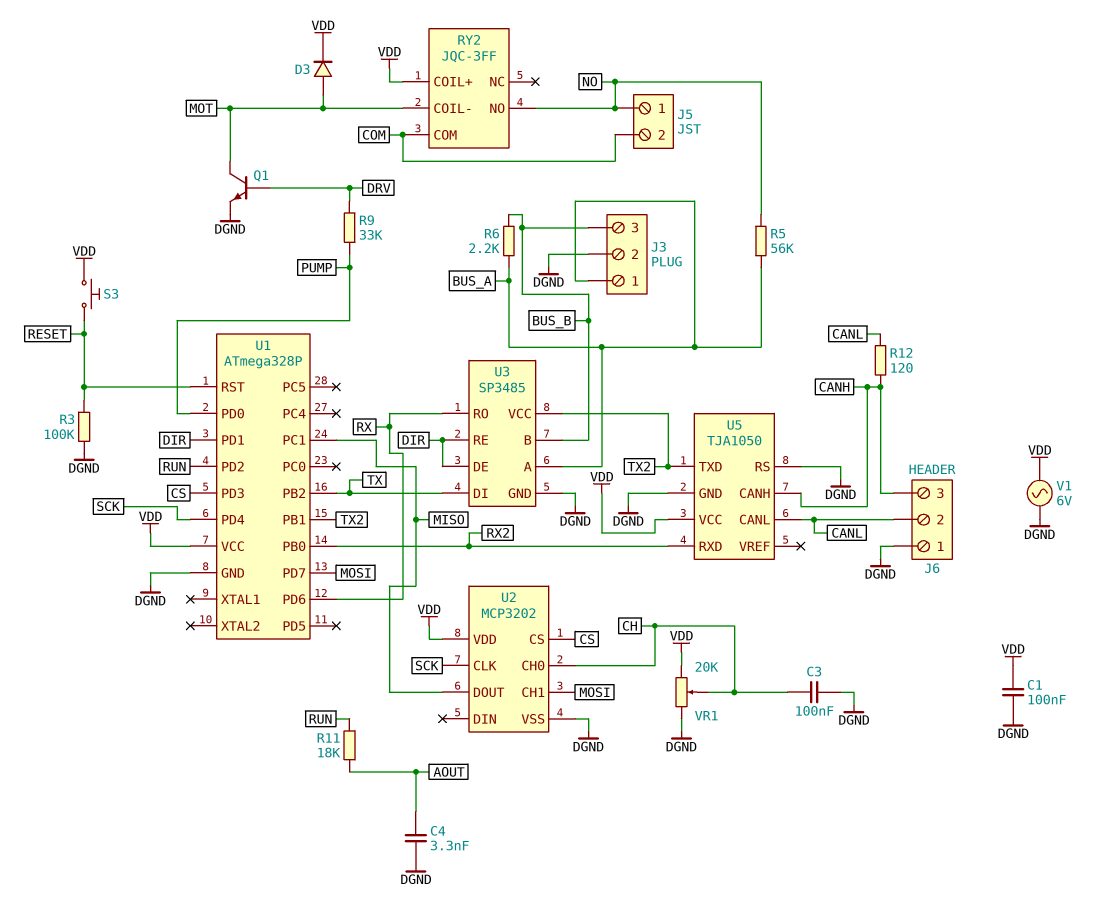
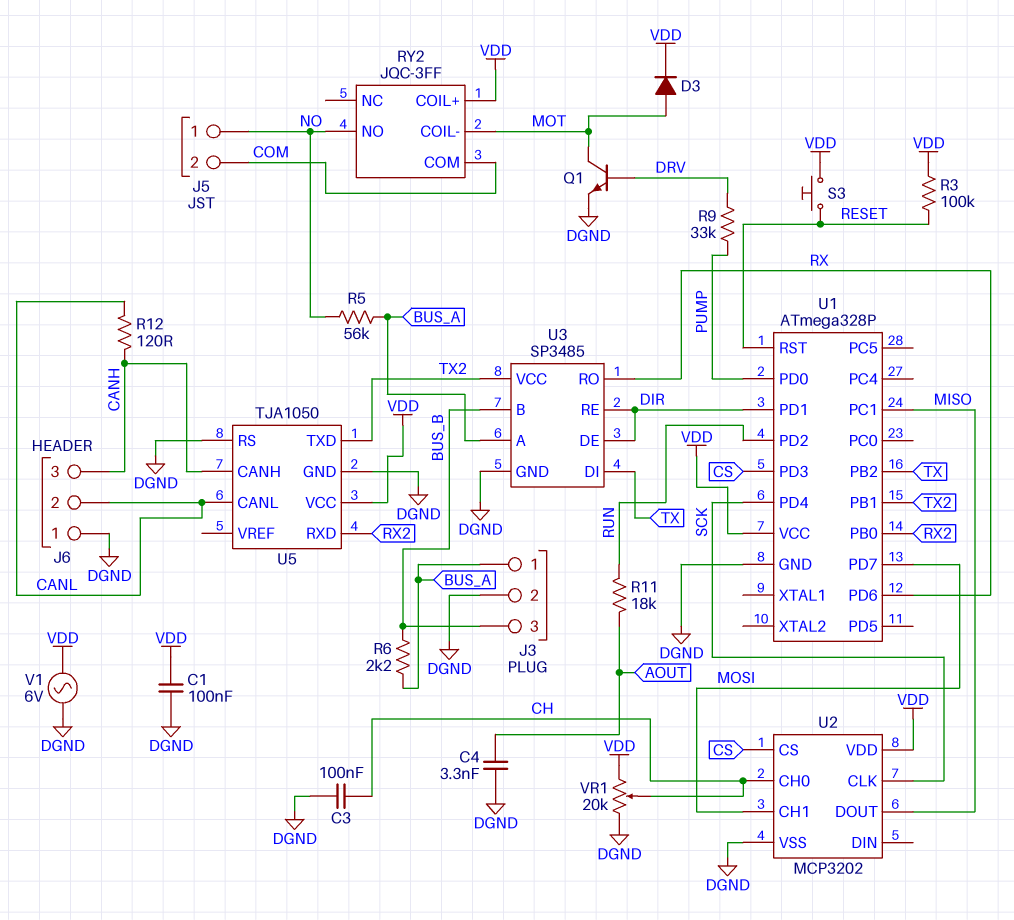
R3: 100k (DGND, RESET) -> 100k (RESET, VDD)

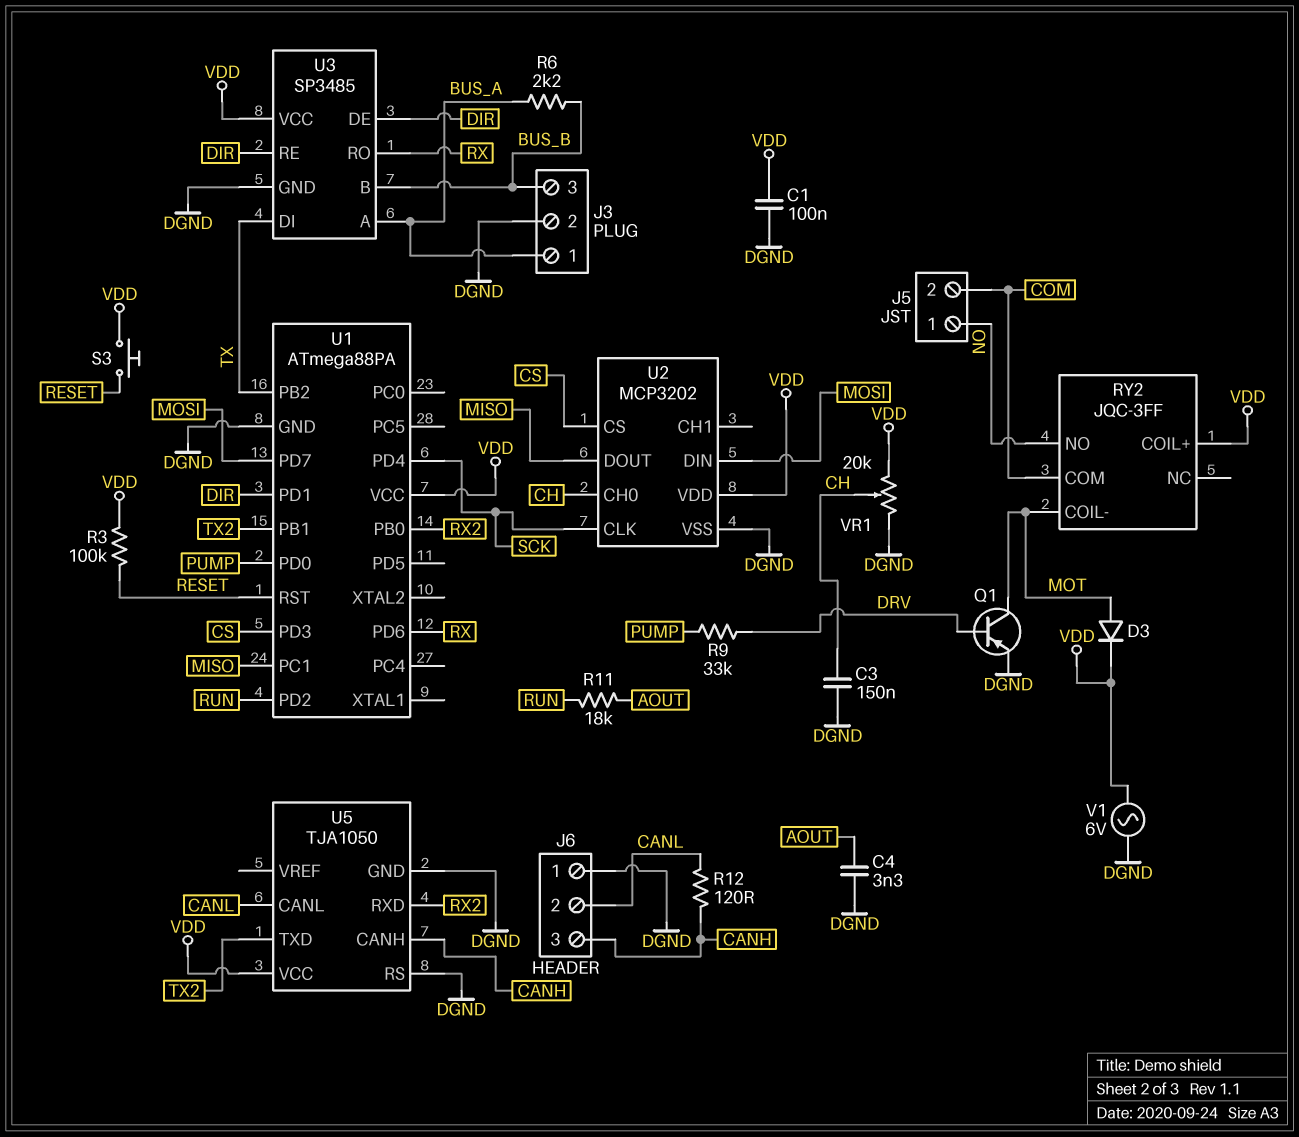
C3: 100nF (CH, DGND) -> 150nF (CH, DGND)
Q1: NPN (B DRV, C MOT, E DGND) -> PNP (B DRV, C MOT, E DGND)
R5: 56k (BUS_A, NO) -> none
U1: ATmega328P -> ATmega88PA
U2 pin CH1: MOSI -> none
U2 pin DIN: none -> MOSI
U3 pin VCC: TX2 -> VDD

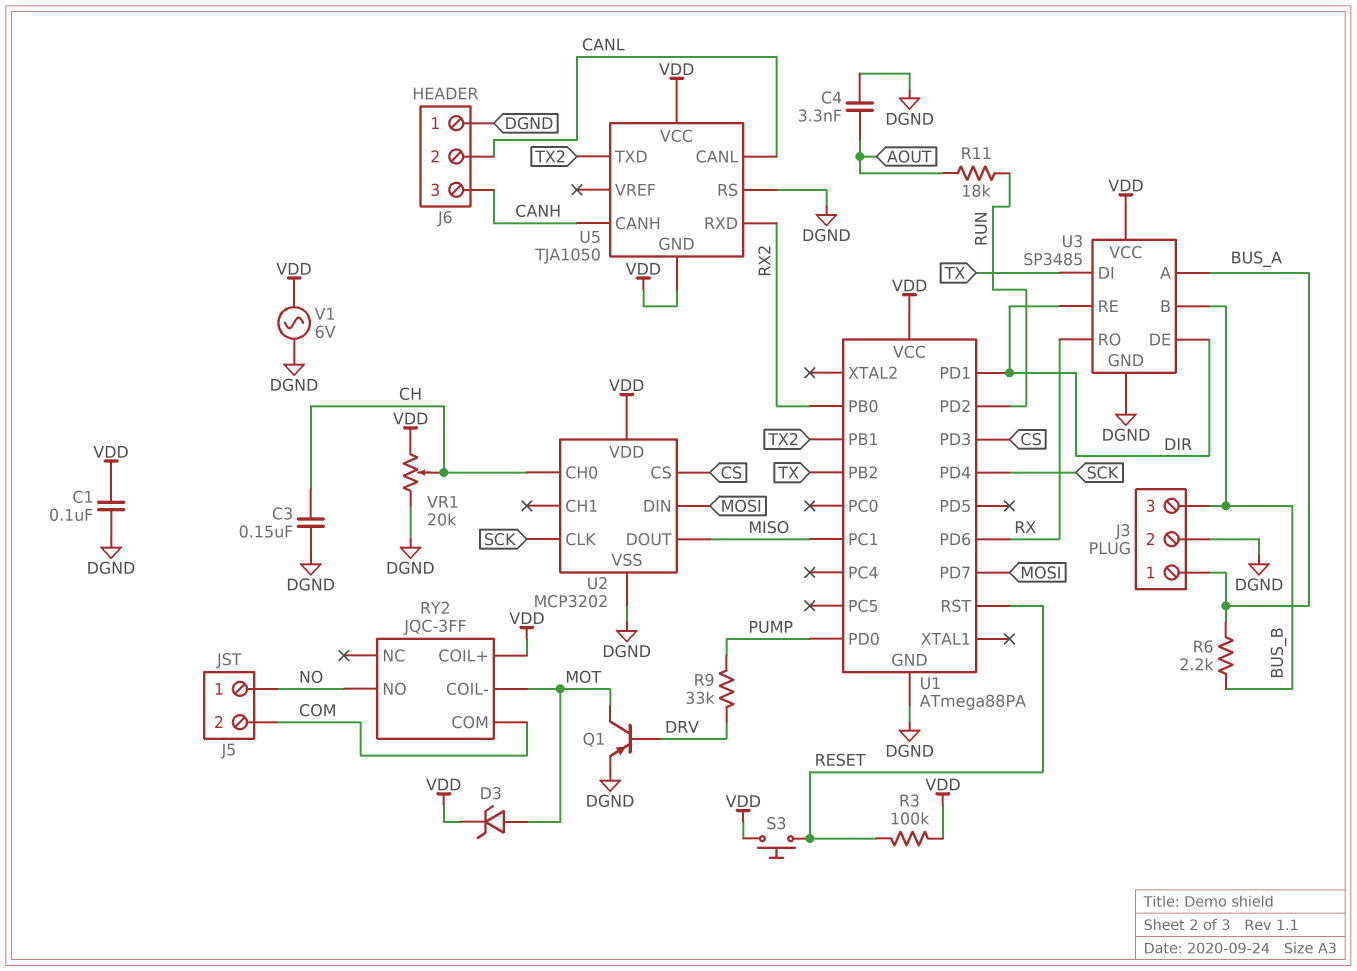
D3: diode (A MOT, K VDD) -> zener (A MOT, K VDD)
R12: 120 (CANH, CANL) -> none
U5 pin GND: DGND -> VDD

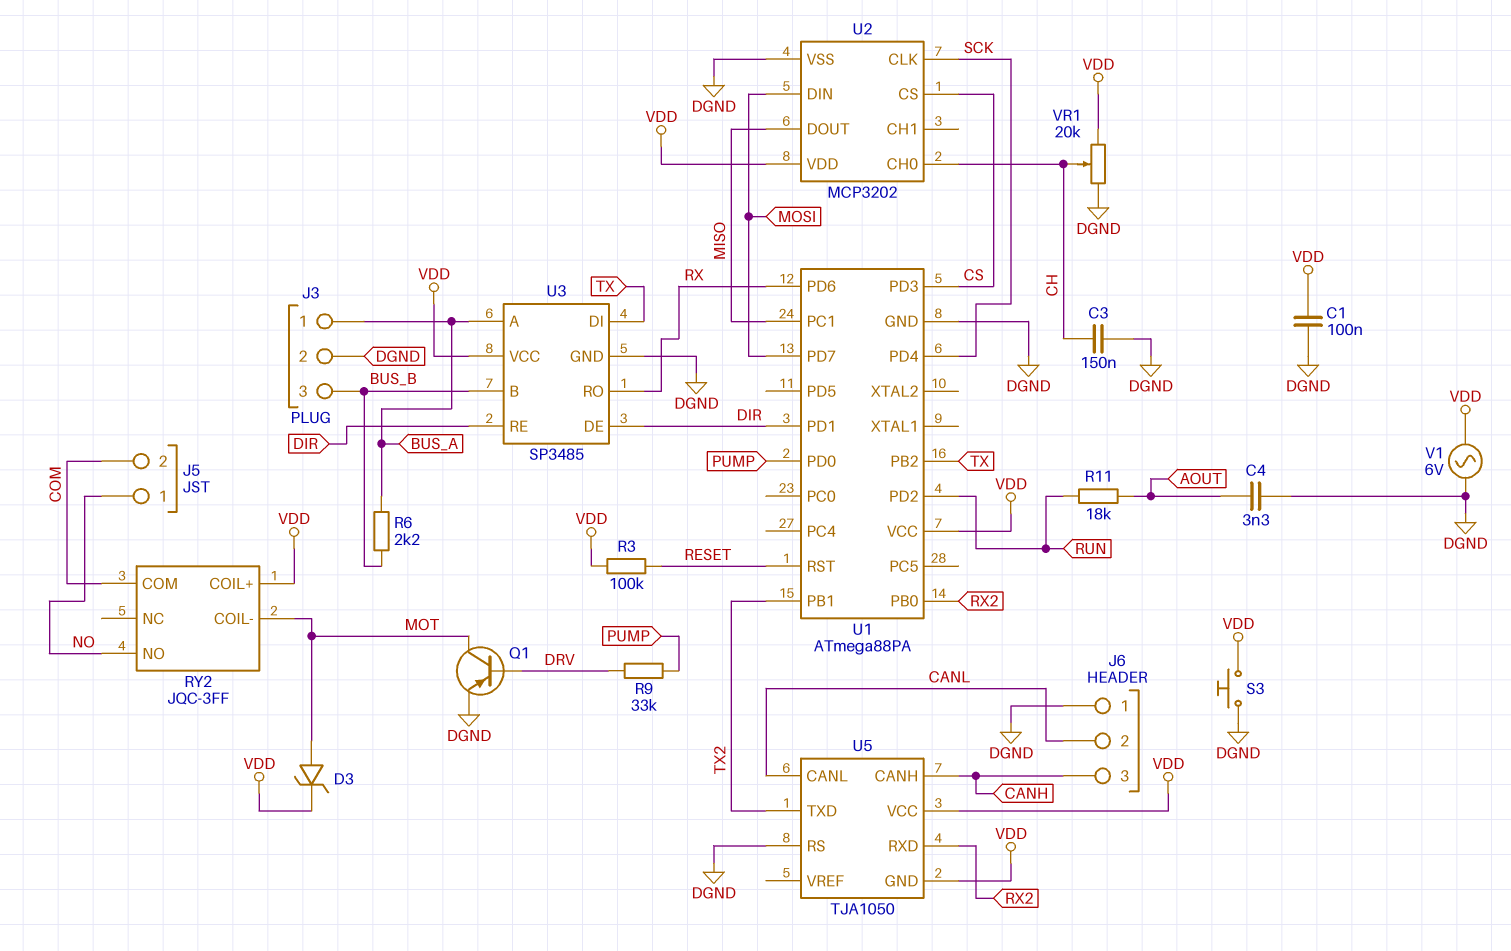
S3: button (RESET, VDD) -> button (DGND, VDD)

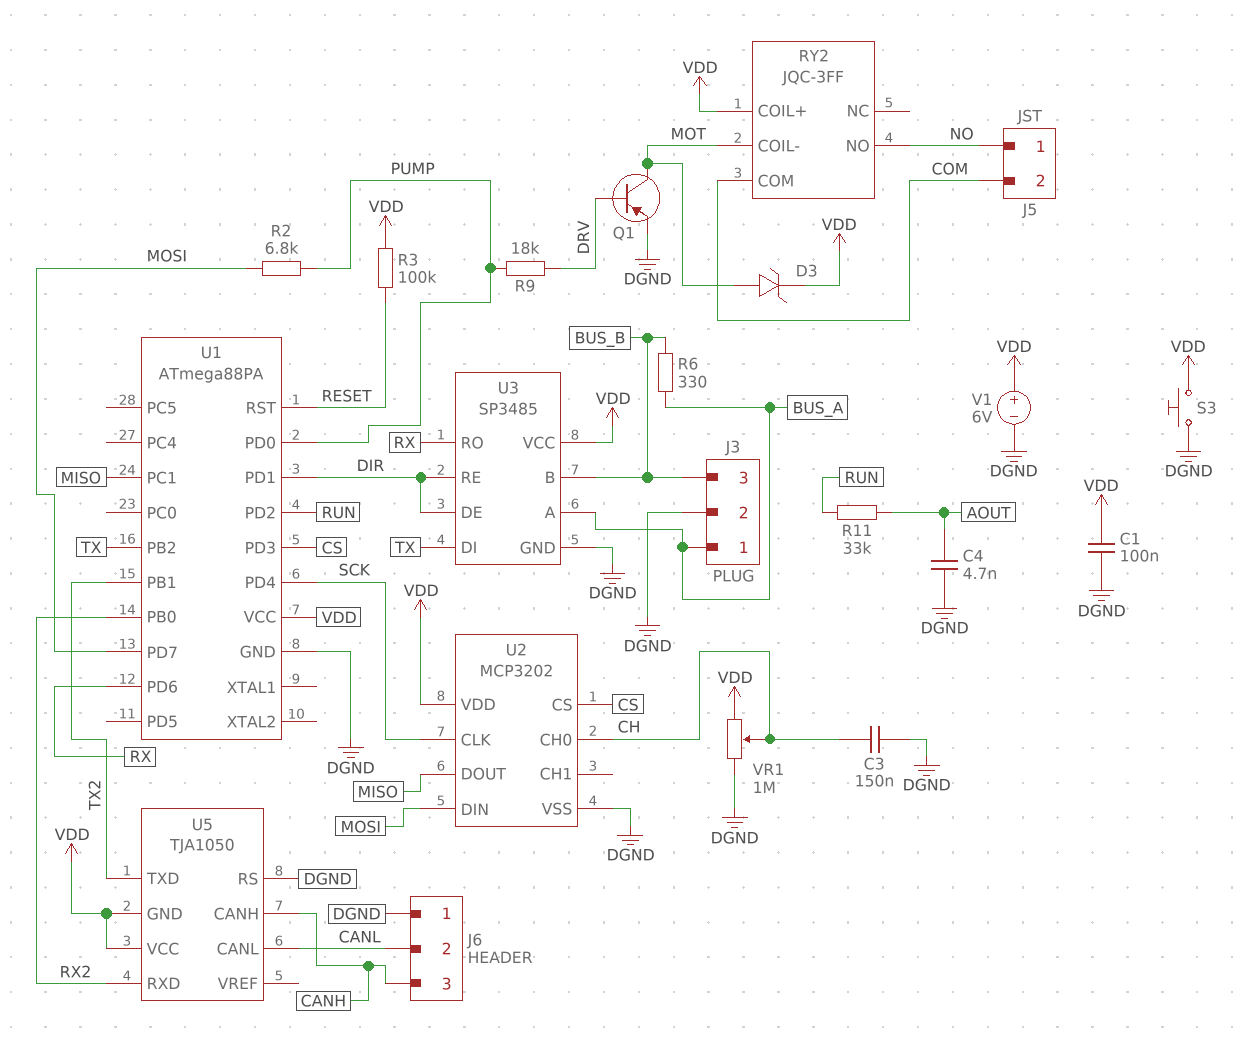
C4: 3.3nF (AOUT, DGND) -> 4.7nF (AOUT, DGND)
R2: none -> 6.8k (MOSI, PUMP)
R6: 2.2k (BUS_A, BUS_B) -> 330 (BUS_A, BUS_B)
R9: 33k (DRV, PUMP) -> 18k (DRV, PUMP)
R11: 18k (AOUT, RUN) -> 33k (AOUT, RUN)
V1: AC 6V (DGND, VDD) -> 6V (plus VDD, minus DGND)
VR1: 20k (DGND, VDD, wiper CH) -> 1M (DGND, VDD, wiper CH)

